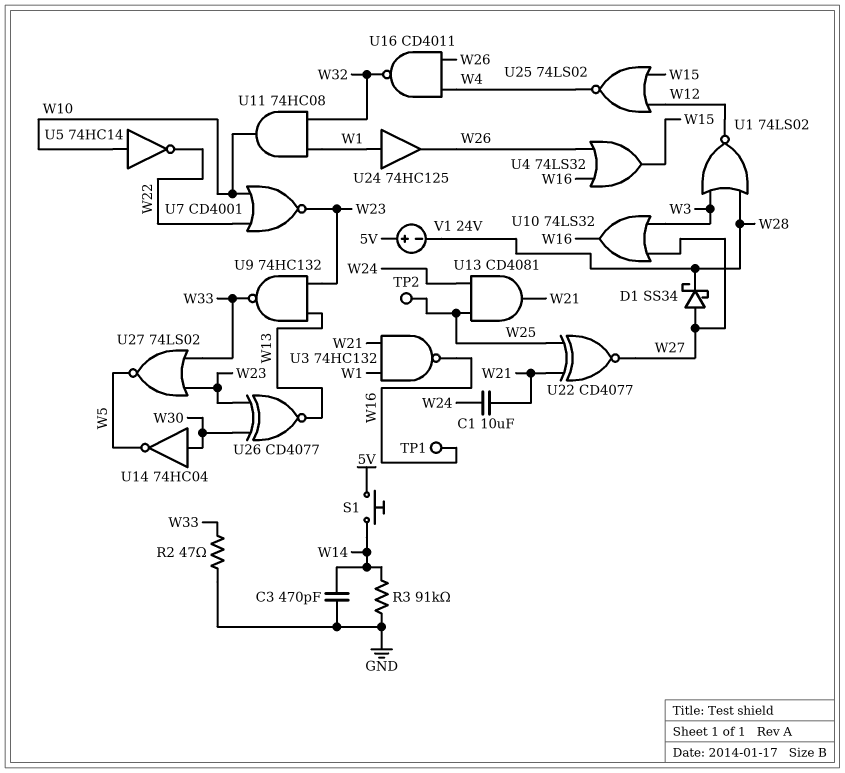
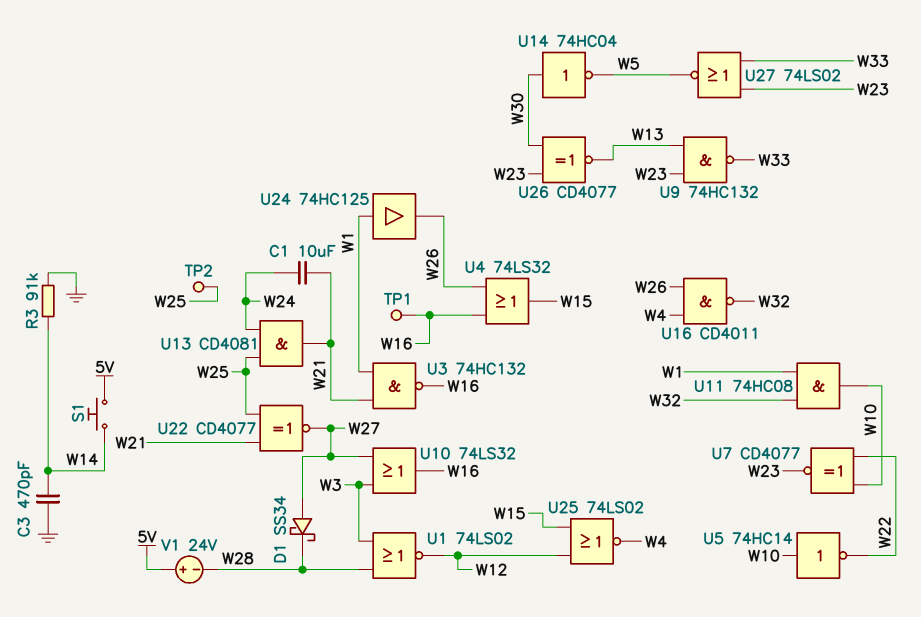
R2: 47 (GND, W33) -> none
U7: NOR CD4001 (in W10, in W22, out W23) -> XNOR CD4077 (in W10, in W22, out W23)

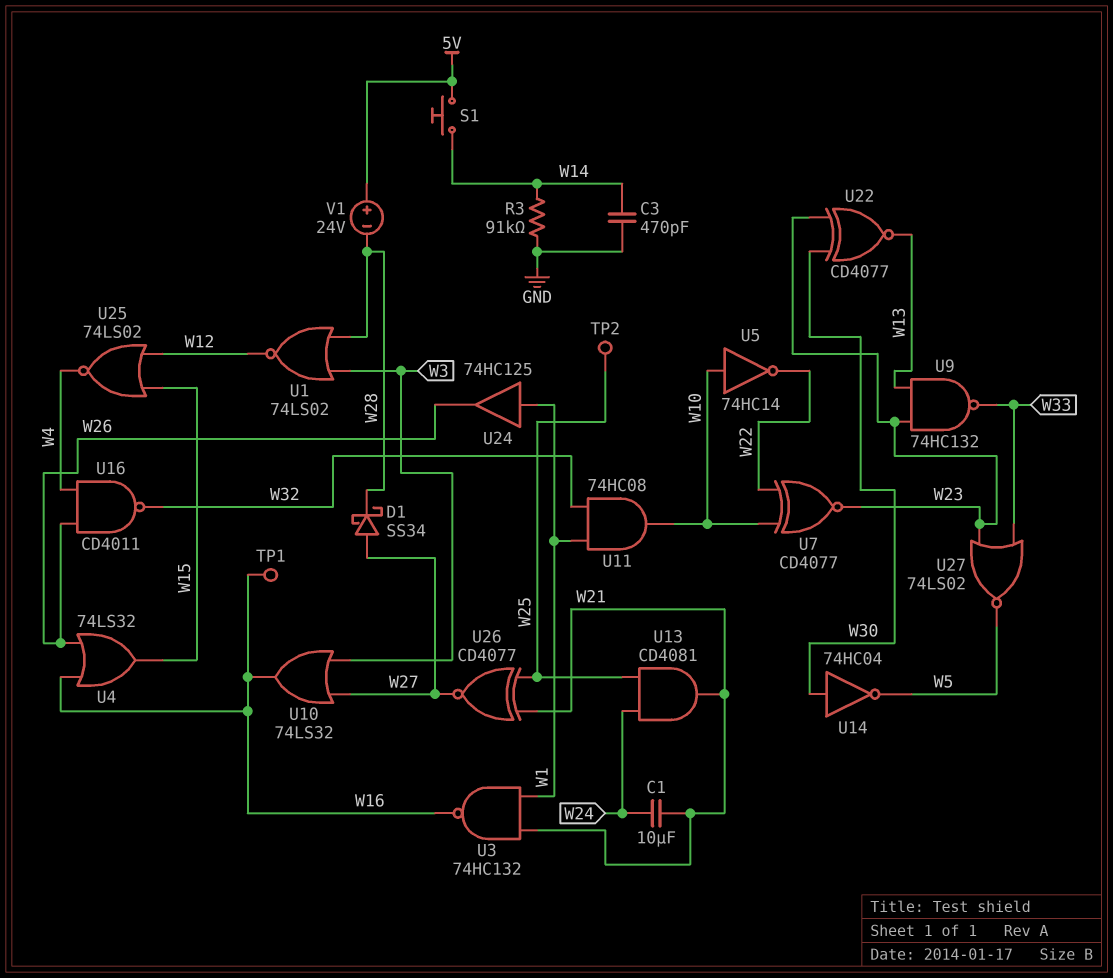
U22: XNOR CD4077 (in W21, in W25, out W27) -> XNOR CD4077 (in W23, in W30, out W13)
U26: XNOR CD4077 (in W23, in W30, out W13) -> XNOR CD4077 (in W21, in W25, out W27)

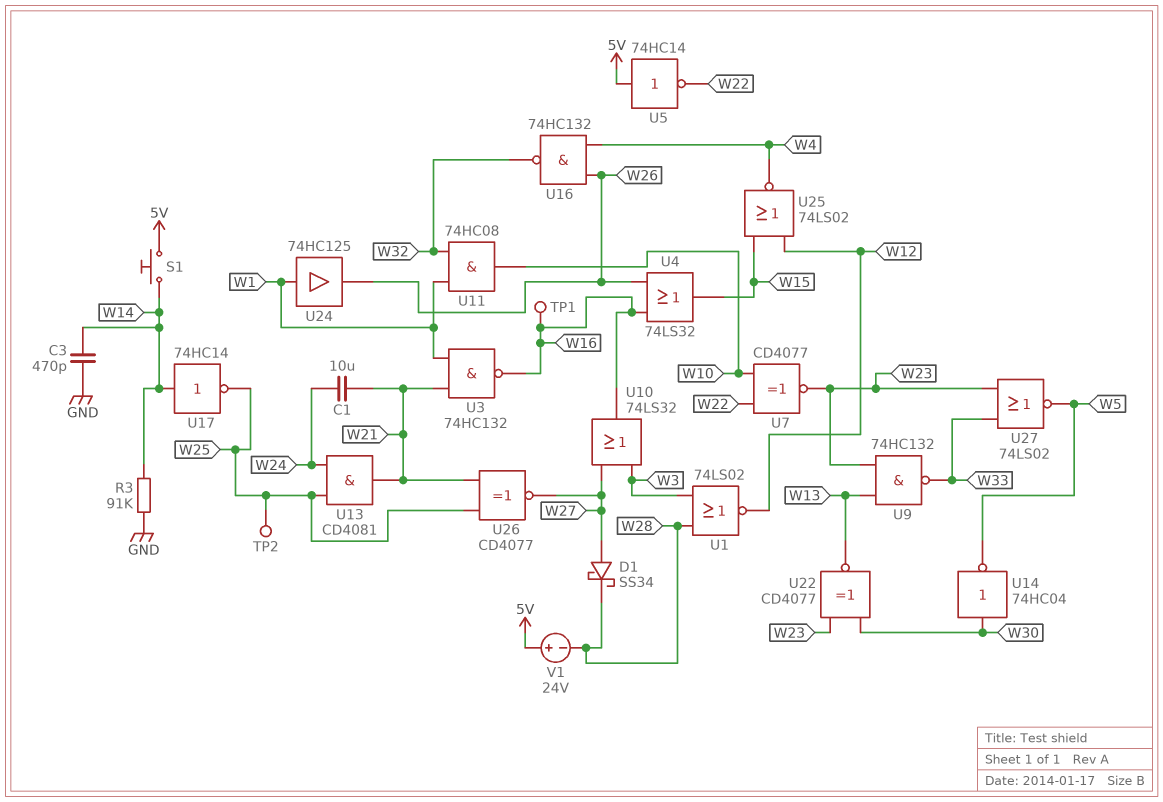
U5: NOT 74HC14 (in W10, out W22) -> NOT 74HC14 (in 5V, out W22)
U16: NAND CD4011 (in W4, in W26, out W32) -> NAND 74HC132 (in W4, in W26, out W32)
U17: none -> NOT 74HC14 (in W14, out W25)

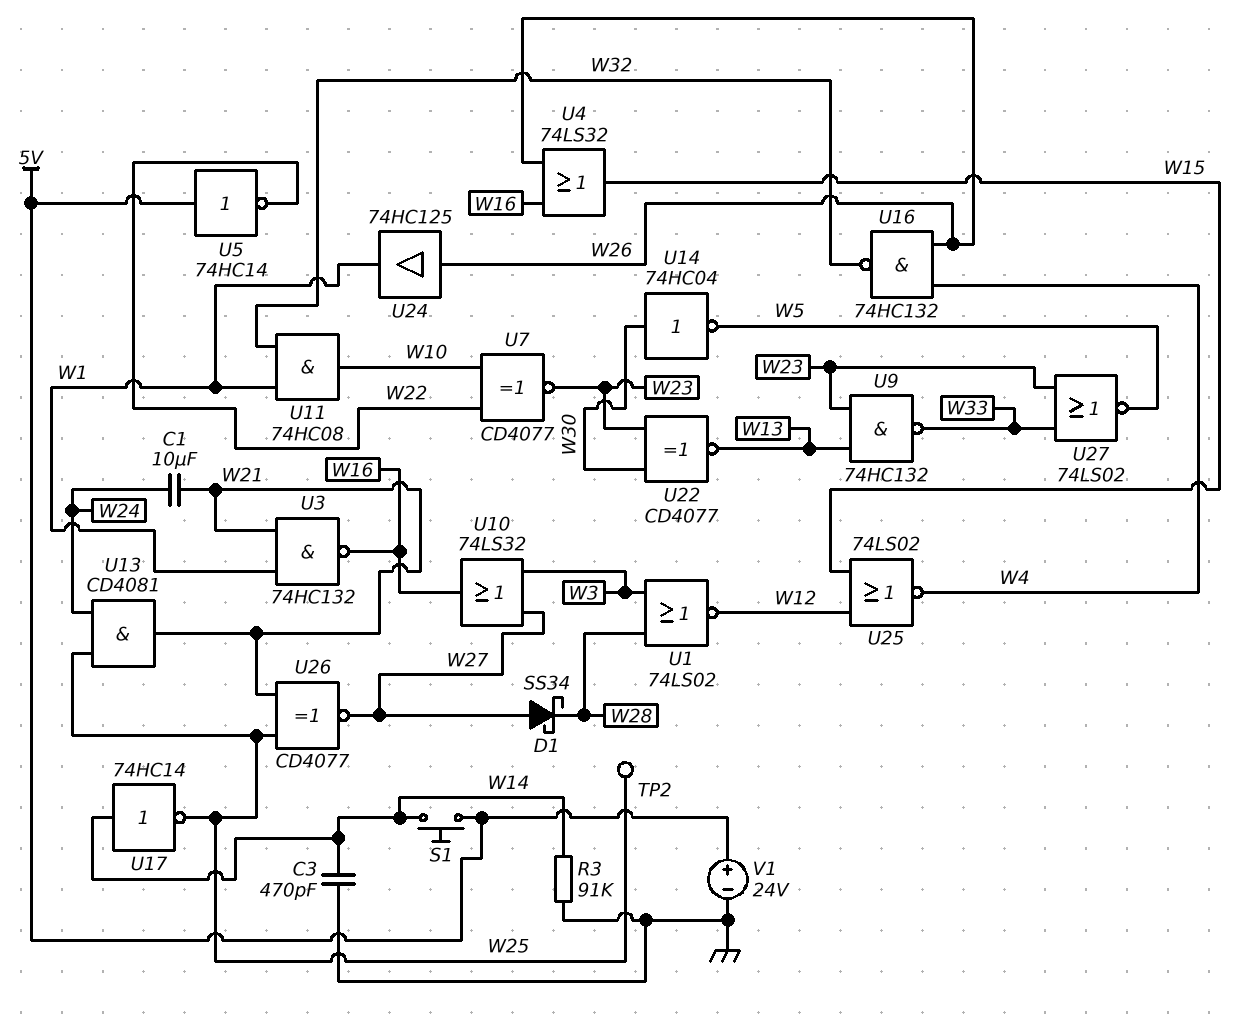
TP1: test point (W16) -> none
U24: buffer 74HC125 (in W1, out W26) -> buffer 74HC125 (in W26, out W1)
V1: 24V (plus 5V, minus W28) -> 24V (plus 5V, minus GND)

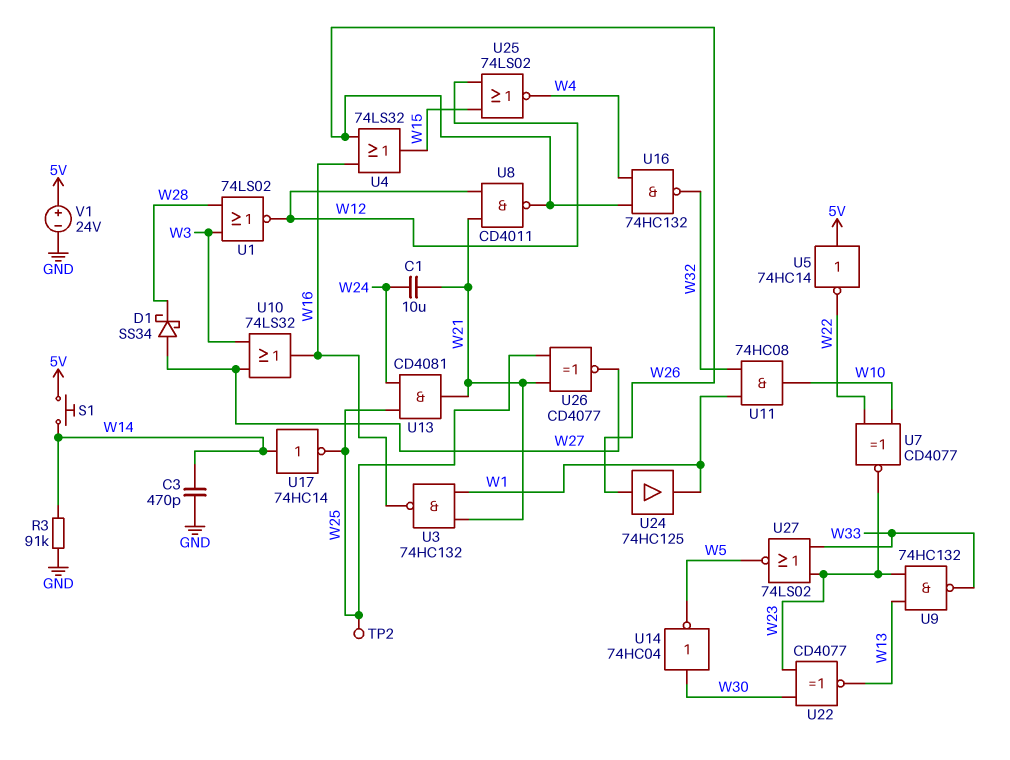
U8: none -> NAND CD4011 (in W12, in W21, out W26)

